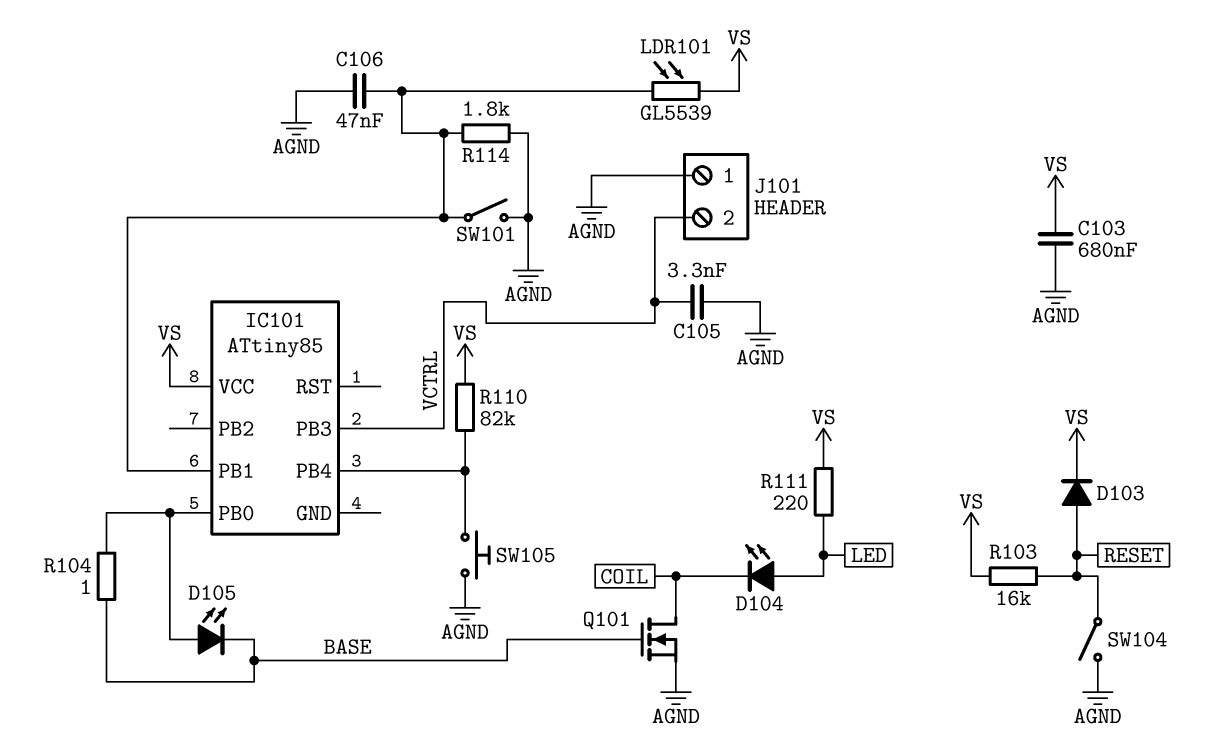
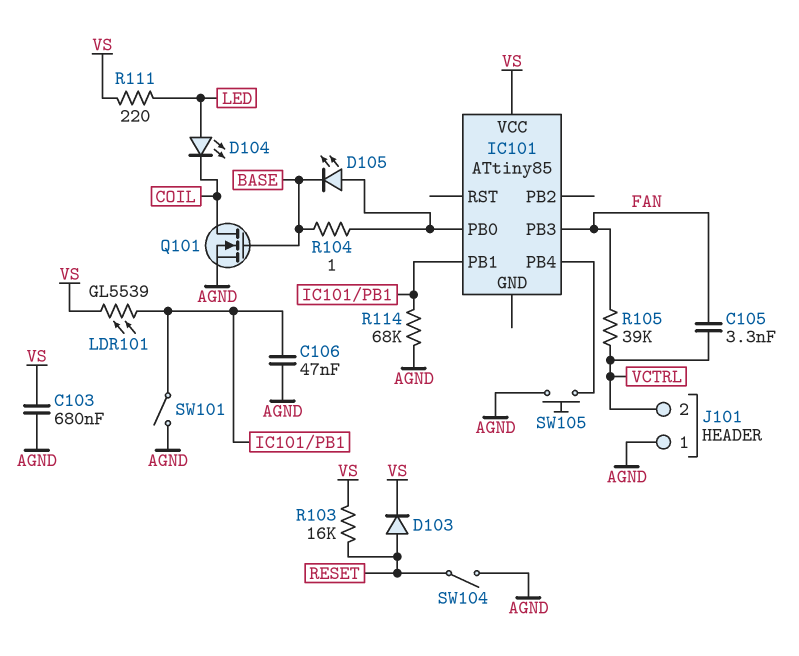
C105: 3.3nF (AGND, VCTRL) -> 3.3nF (FAN, VCTRL)
IC101 pin PB3: VCTRL -> FAN
R105: none -> 39k (FAN, VCTRL)
R110: 82k (IC101/PB4, VS) -> none
R114: 1.8k (AGND, IC101/PB1) -> 68k (AGND, IC101/PB1)

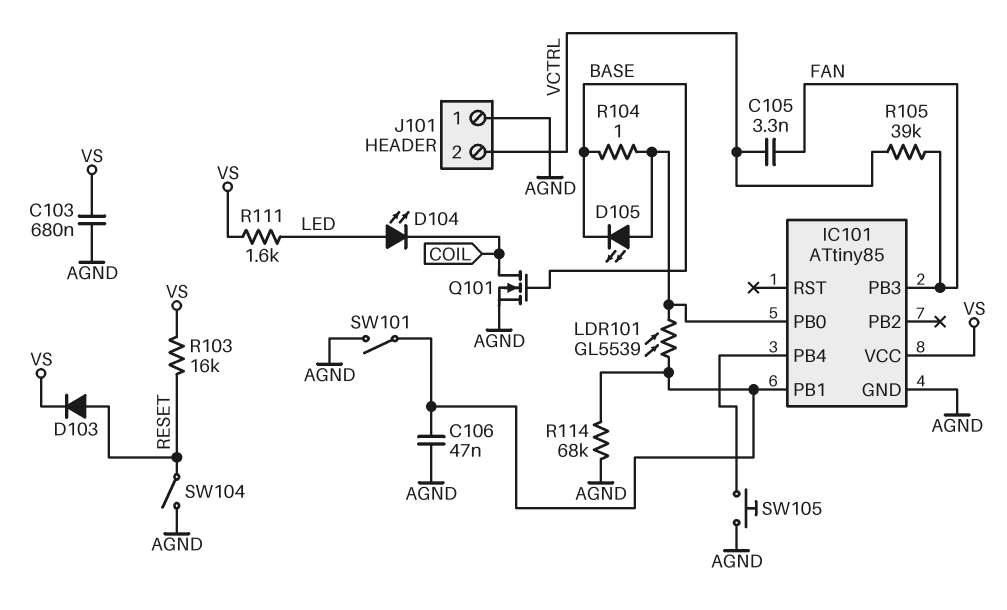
IC101 pin GND: none -> AGND
LDR101: GL5539 (IC101/PB1, VS) -> GL5539 (IC101/PB0, IC101/PB1)
R111: 220 (LED, VS) -> 1.6k (LED, VS)

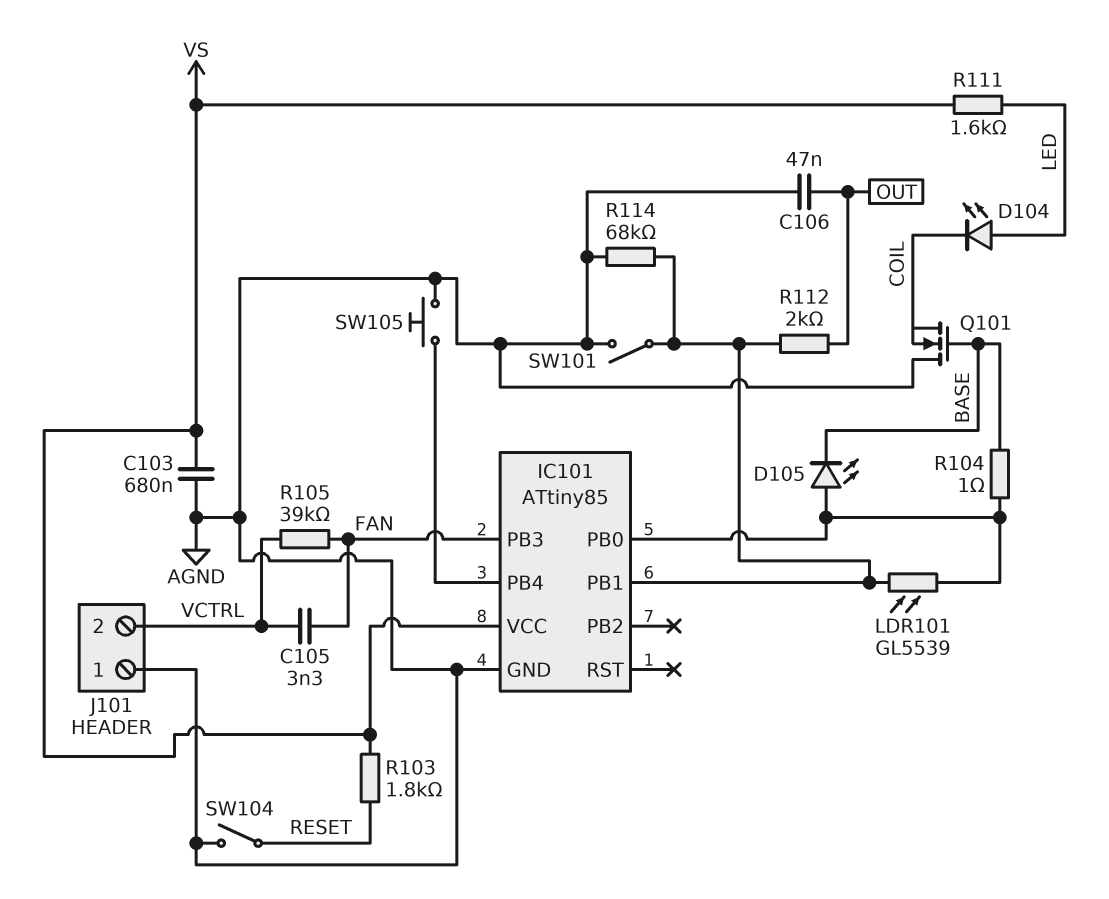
C106: 47nF (AGND, IC101/PB1) -> 47nF (AGND, OUT)
D103: diode (A RESET, K VS) -> none
Q101: NMOS (G BASE, D COIL, S AGND) -> NMOS (G BASE, D AGND, S COIL)
R103: 16k (RESET, VS) -> 1.8k (RESET, VS)
R112: none -> 2k (IC101/PB1, OUT)

